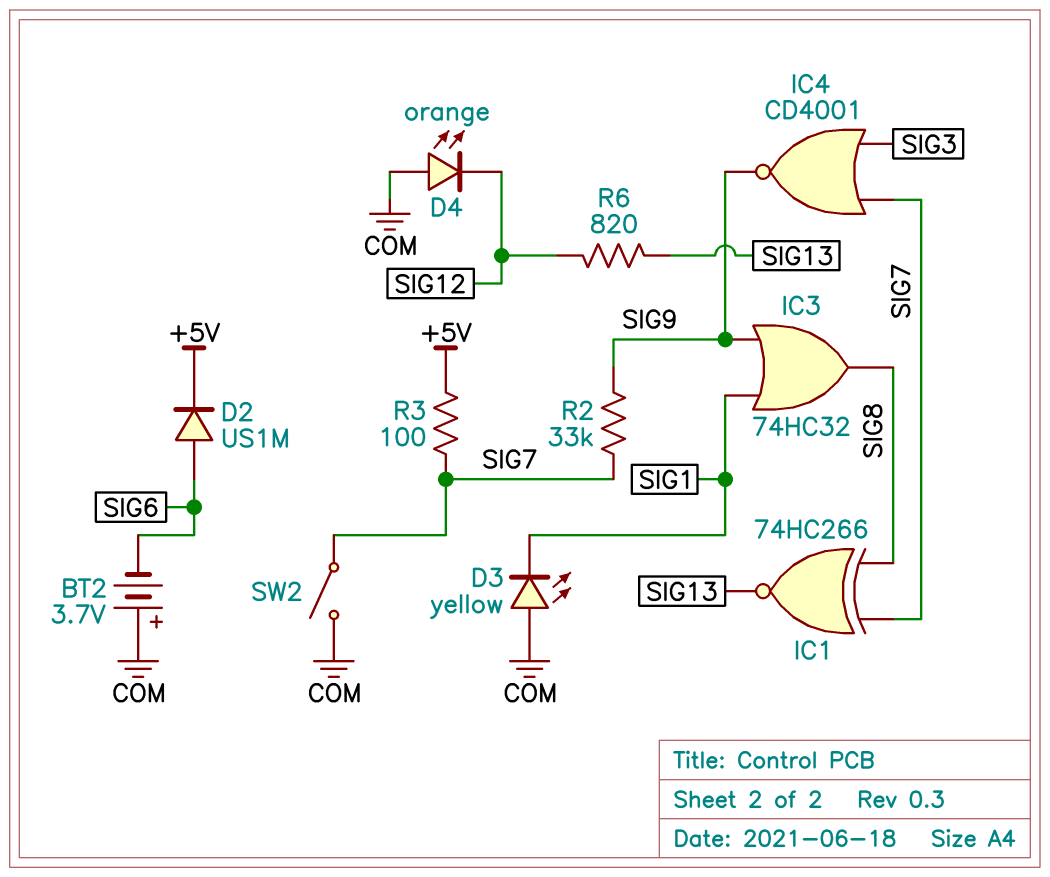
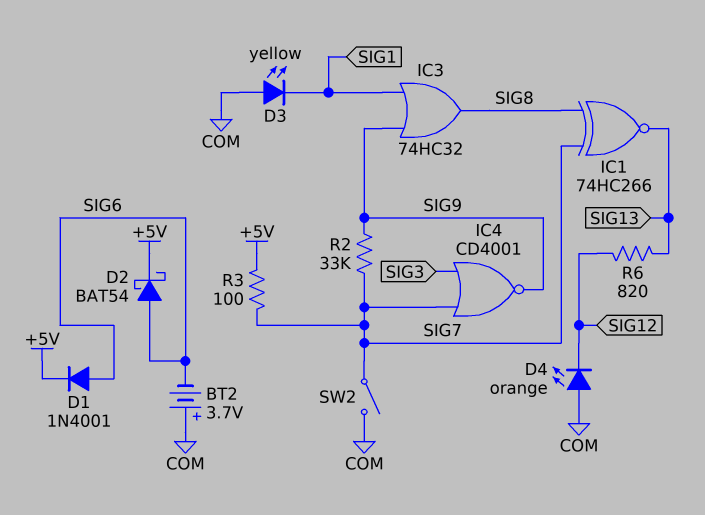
D1: none -> diode 1N4001 (A SIG6, K +5V)
D2: diode US1M (A SIG6, K +5V) -> schottky BAT54 (A SIG6, K +5V)

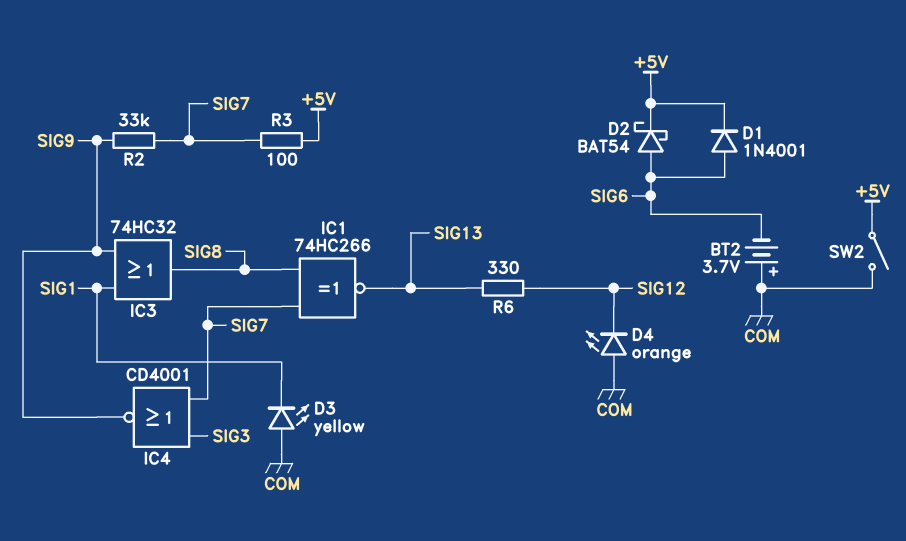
R6: 820 (SIG12, SIG13) -> 330 (SIG12, SIG13)
SW2: switch (COM, SIG7) -> switch (+5V, COM)

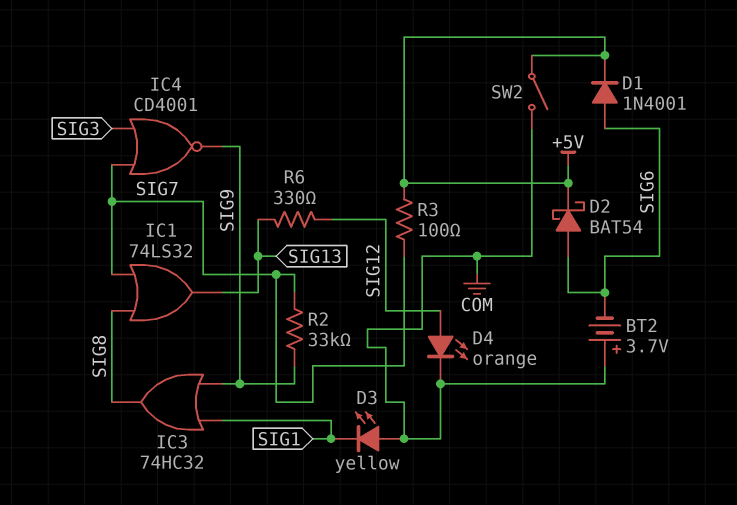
D4: LED orange (A COM, K SIG12) -> LED orange (A SIG12, K COM)
IC1: XNOR 74HC266 (in SIG7, in SIG8, out SIG13) -> OR 74LS32 (in SIG7, in SIG8, out SIG13)

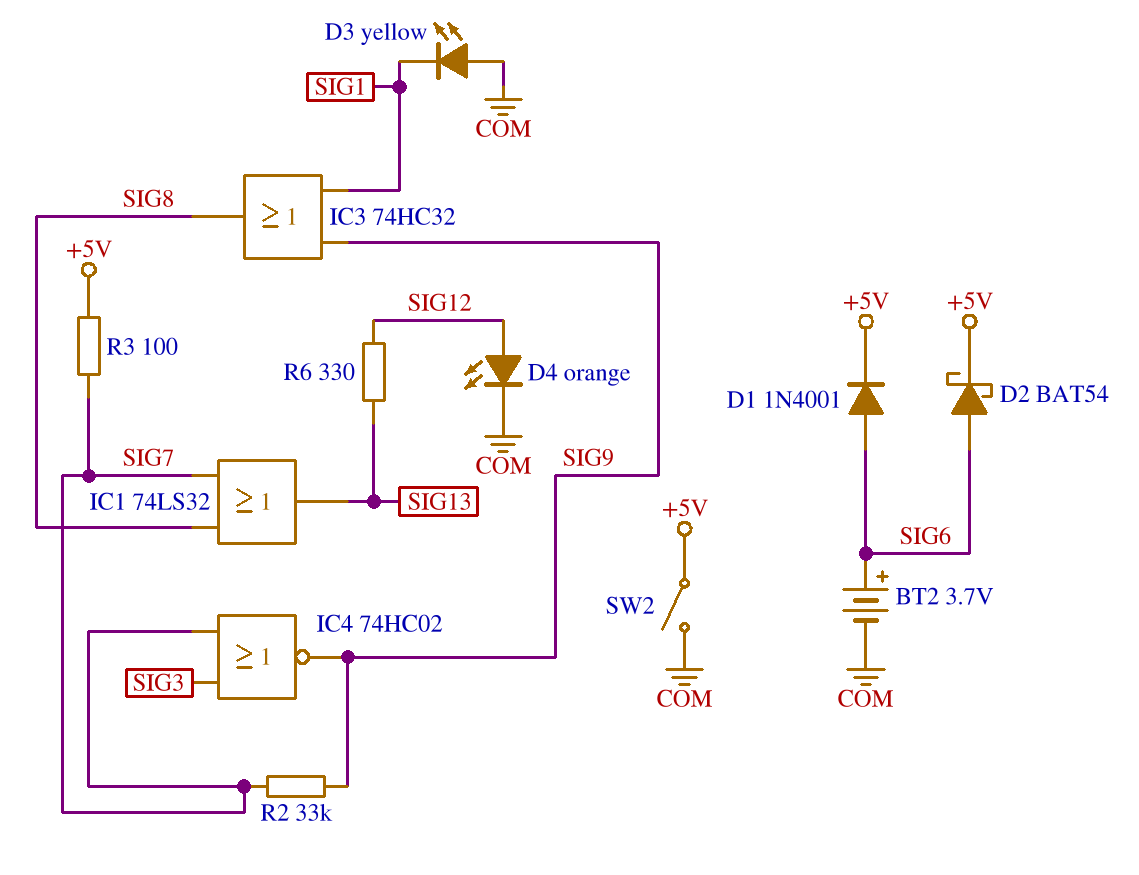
BT2: 3.7V (plus COM, minus SIG6) -> 3.7V (plus SIG6, minus COM)
IC4: NOR CD4001 (in SIG3, in SIG7, out SIG9) -> NOR 74HC02 (in SIG3, in SIG7, out SIG9)

